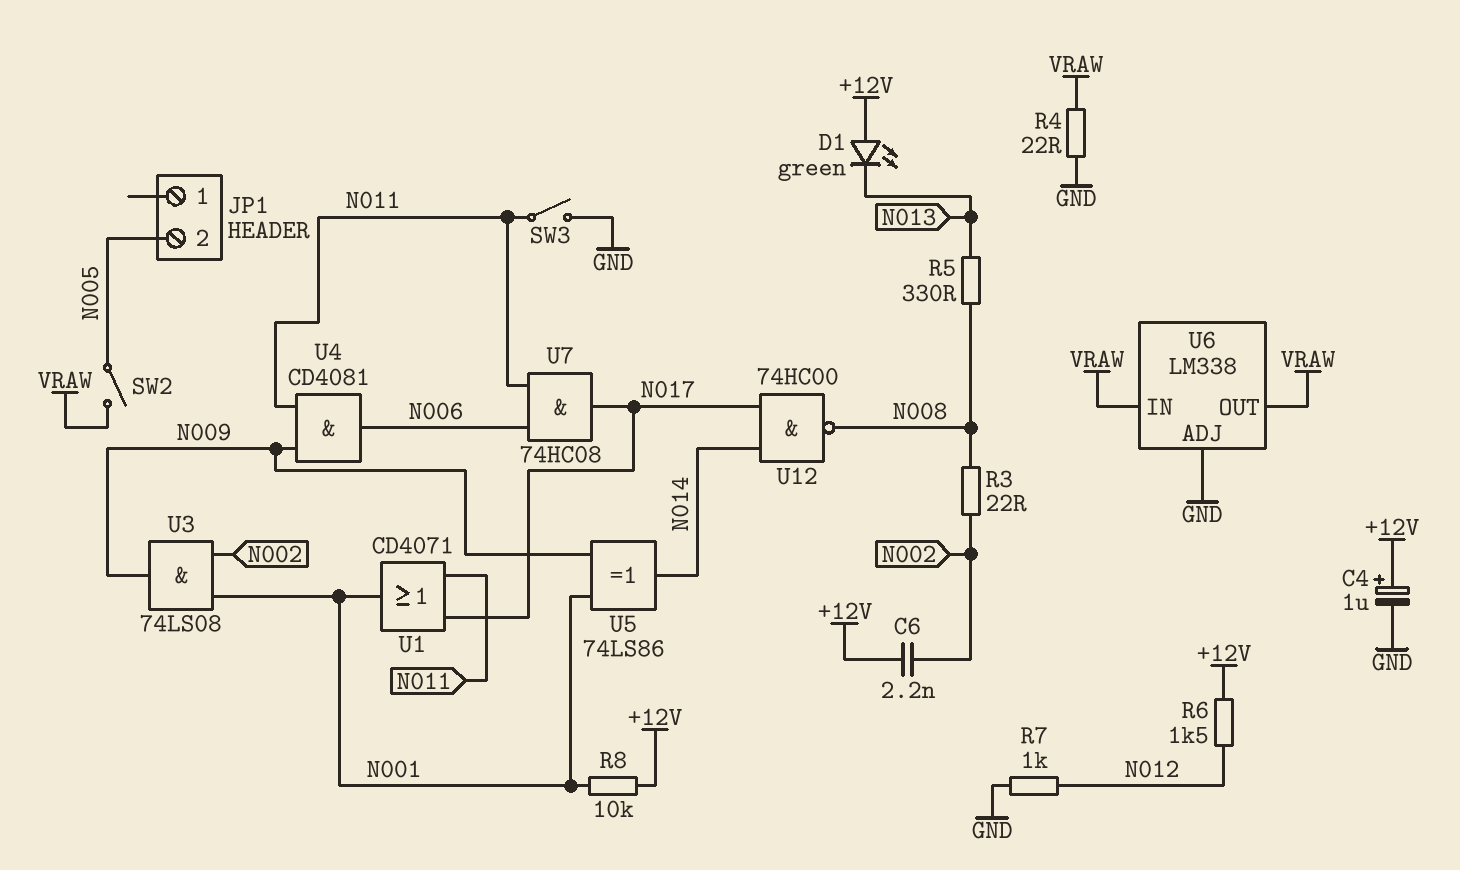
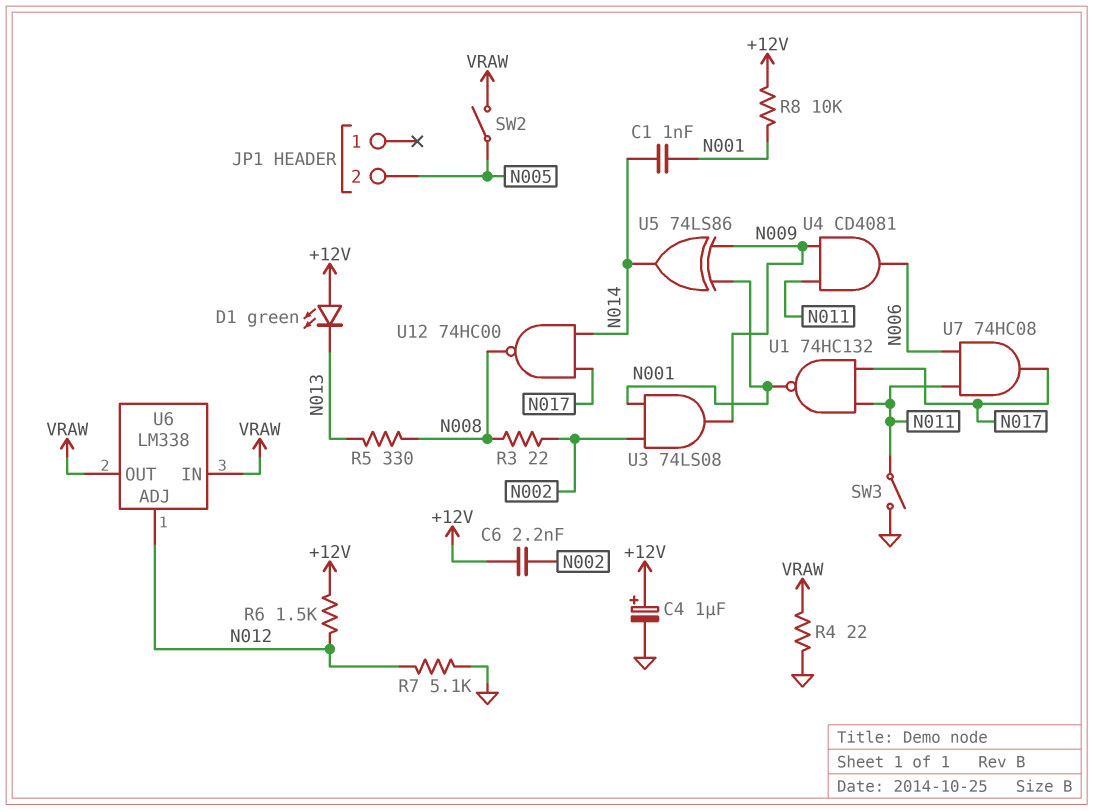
C1: none -> 1nF (N001, N014)
R7: 1k (GND, N012) -> 5.1k (GND, N012)
U1: OR CD4071 (in N011, in N017, out N001) -> NAND 74HC132 (in N011, in N017, out N001)
U6 pin ADJ: GND -> N012

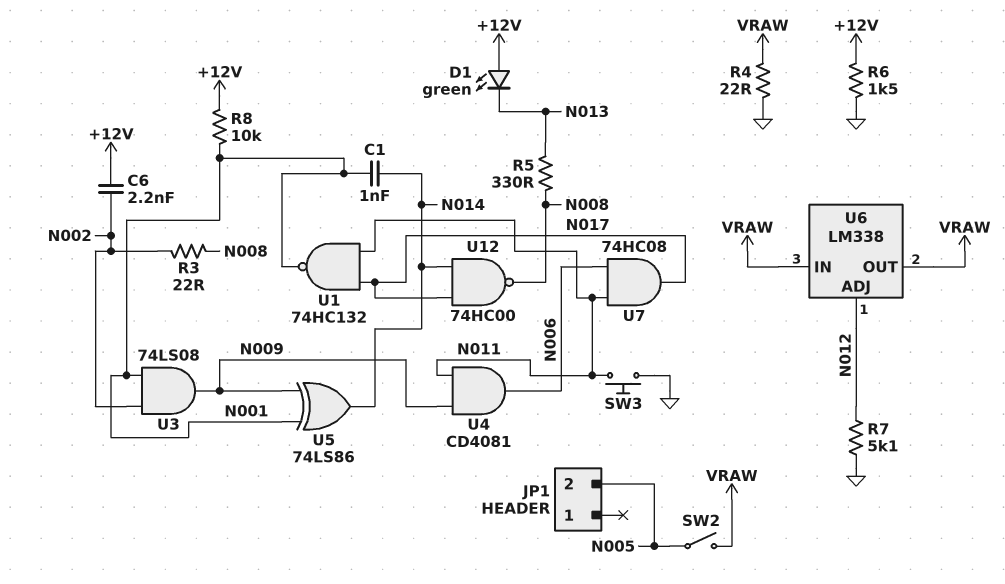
C4: 1uF (plus +12V, minus GND) -> none
R6: 1.5k (+12V, N012) -> 1.5k (+12V, GND)
SW3: switch (GND, N011) -> button (GND, N011)

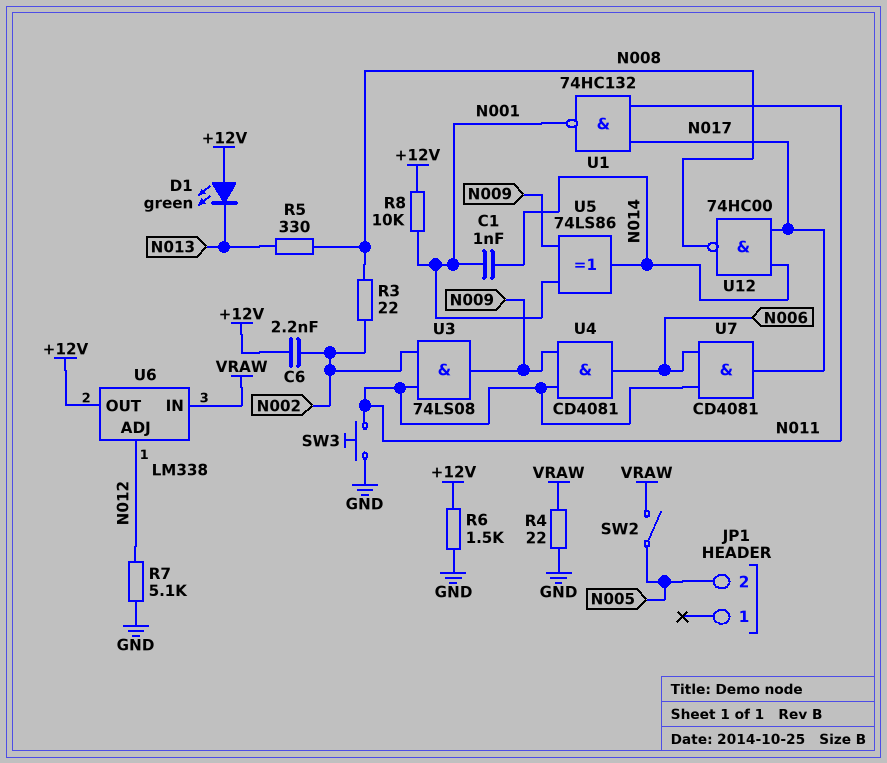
U3: AND 74LS08 (in N001, in N002, out N009) -> AND 74LS08 (in N002, in N011, out N009)
U6 pin OUT: VRAW -> +12V
U7: AND 74HC08 (in N006, in N011, out N017) -> AND CD4081 (in N006, in N011, out N017)

